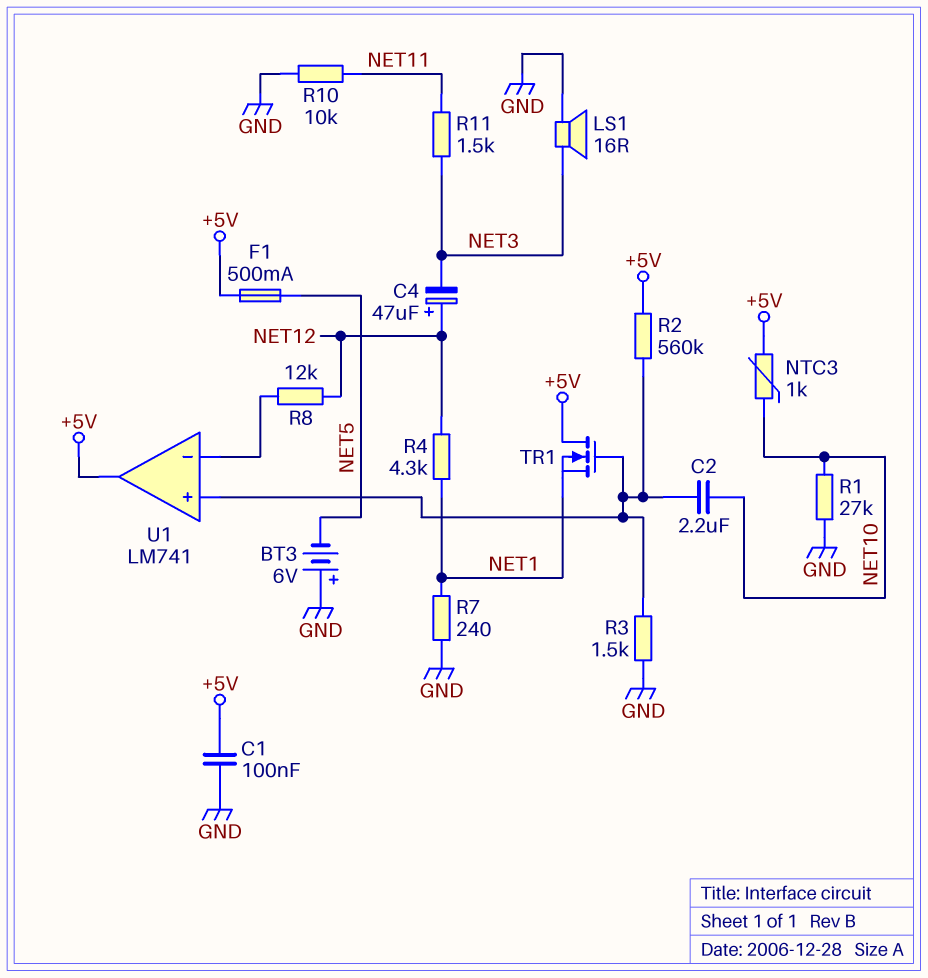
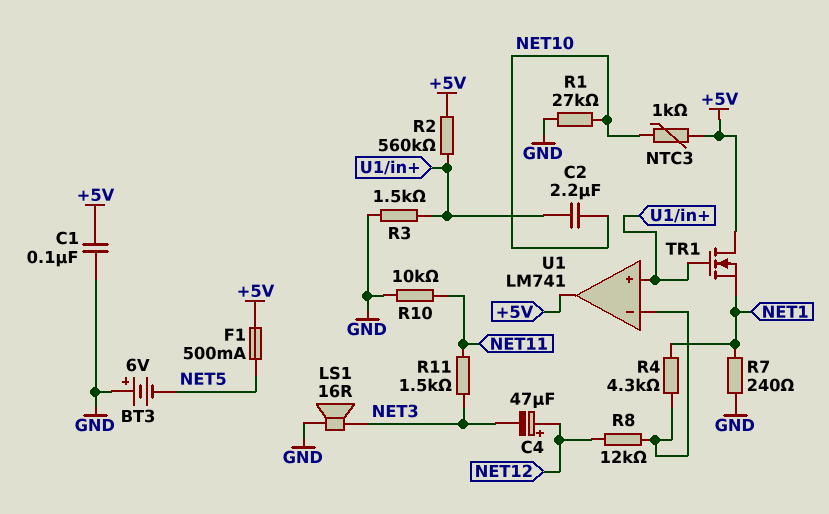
R4: 4.3k (NET1, NET12) -> 4.3k (NET1, U1/in-)

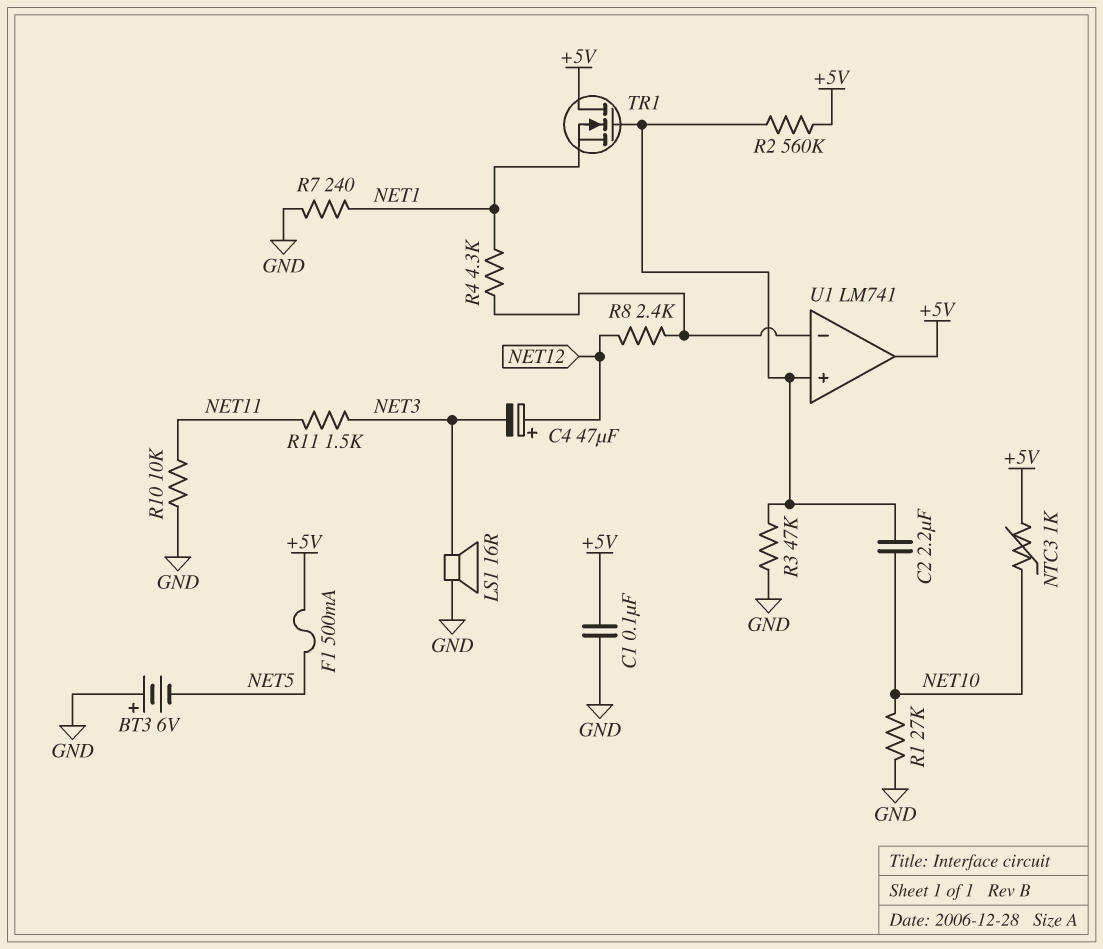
R3: 1.5k (GND, U1/in+) -> 47k (GND, U1/in+)
R8: 12k (NET12, U1/in-) -> 2.4k (NET12, U1/in-)

